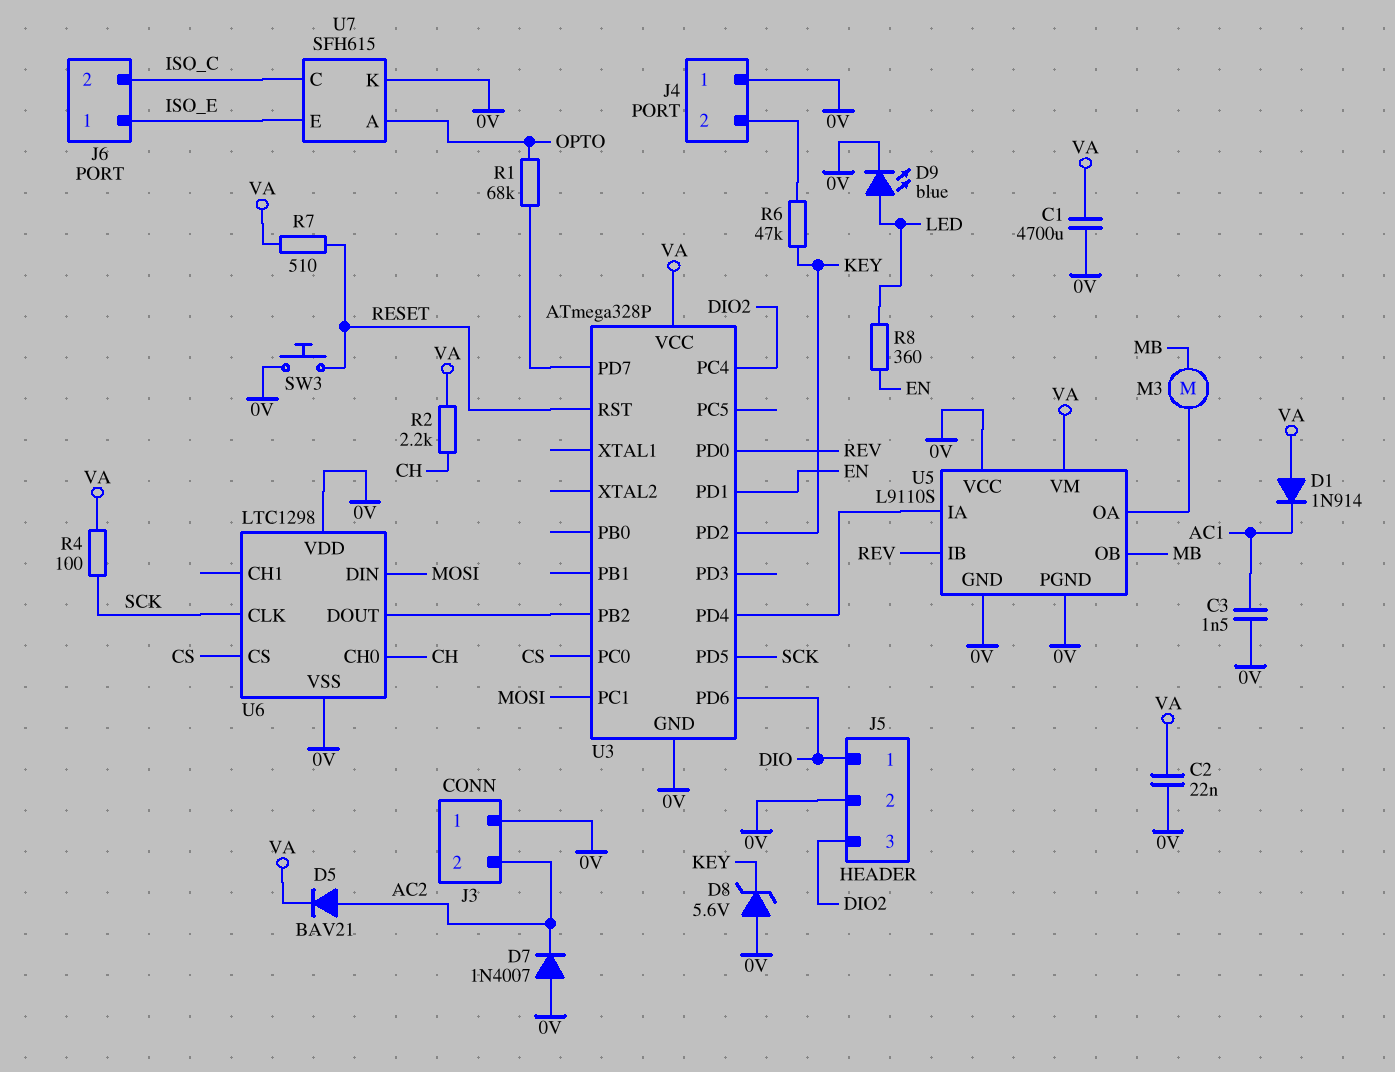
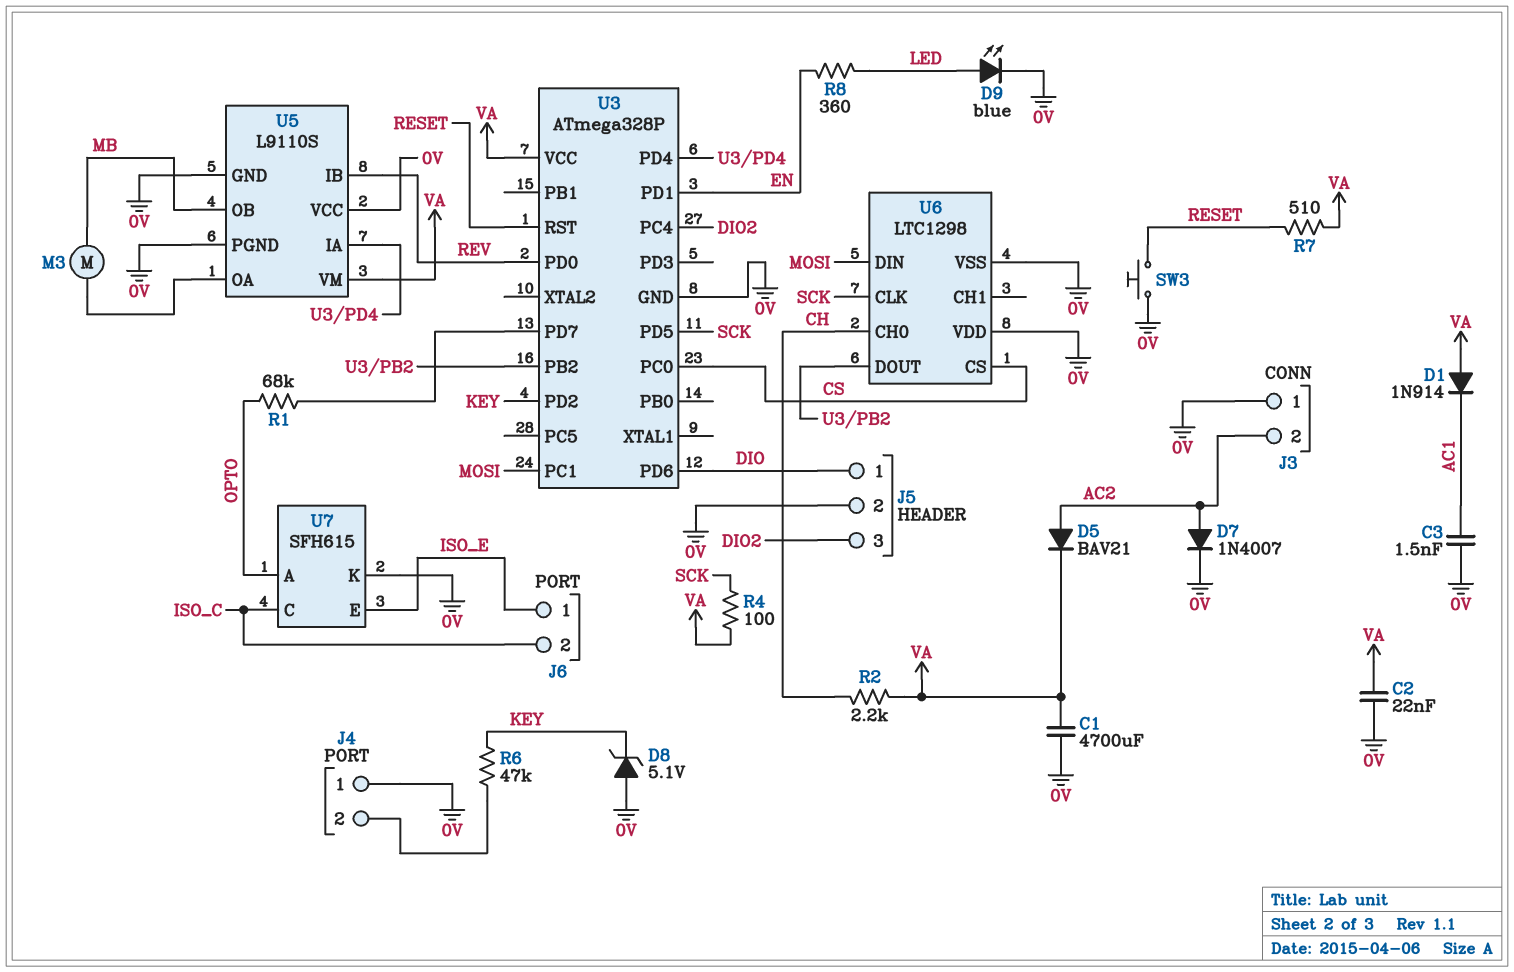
D7: diode 1N4007 (A 0V, K AC2) -> diode 1N4007 (A AC2, K 0V)
D8: zener 5.6V (A 0V, K KEY) -> zener 5.1V (A 0V, K KEY)

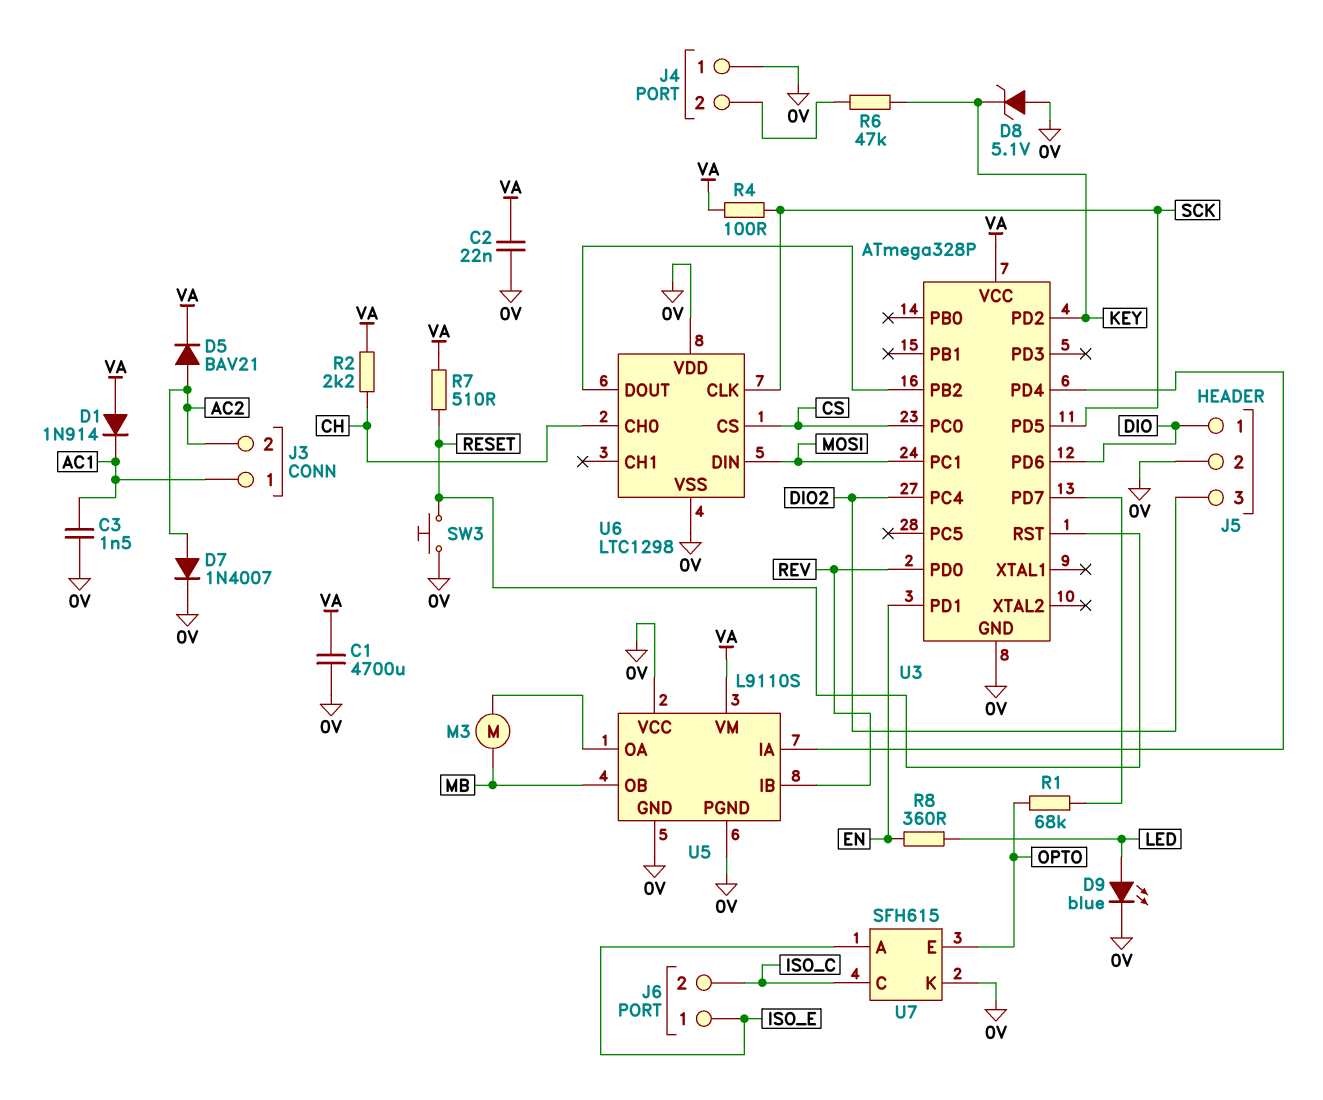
J3 pin 1: 0V -> AC1
U7 pin A: OPTO -> ISO_E
U7 pin E: ISO_E -> OPTO

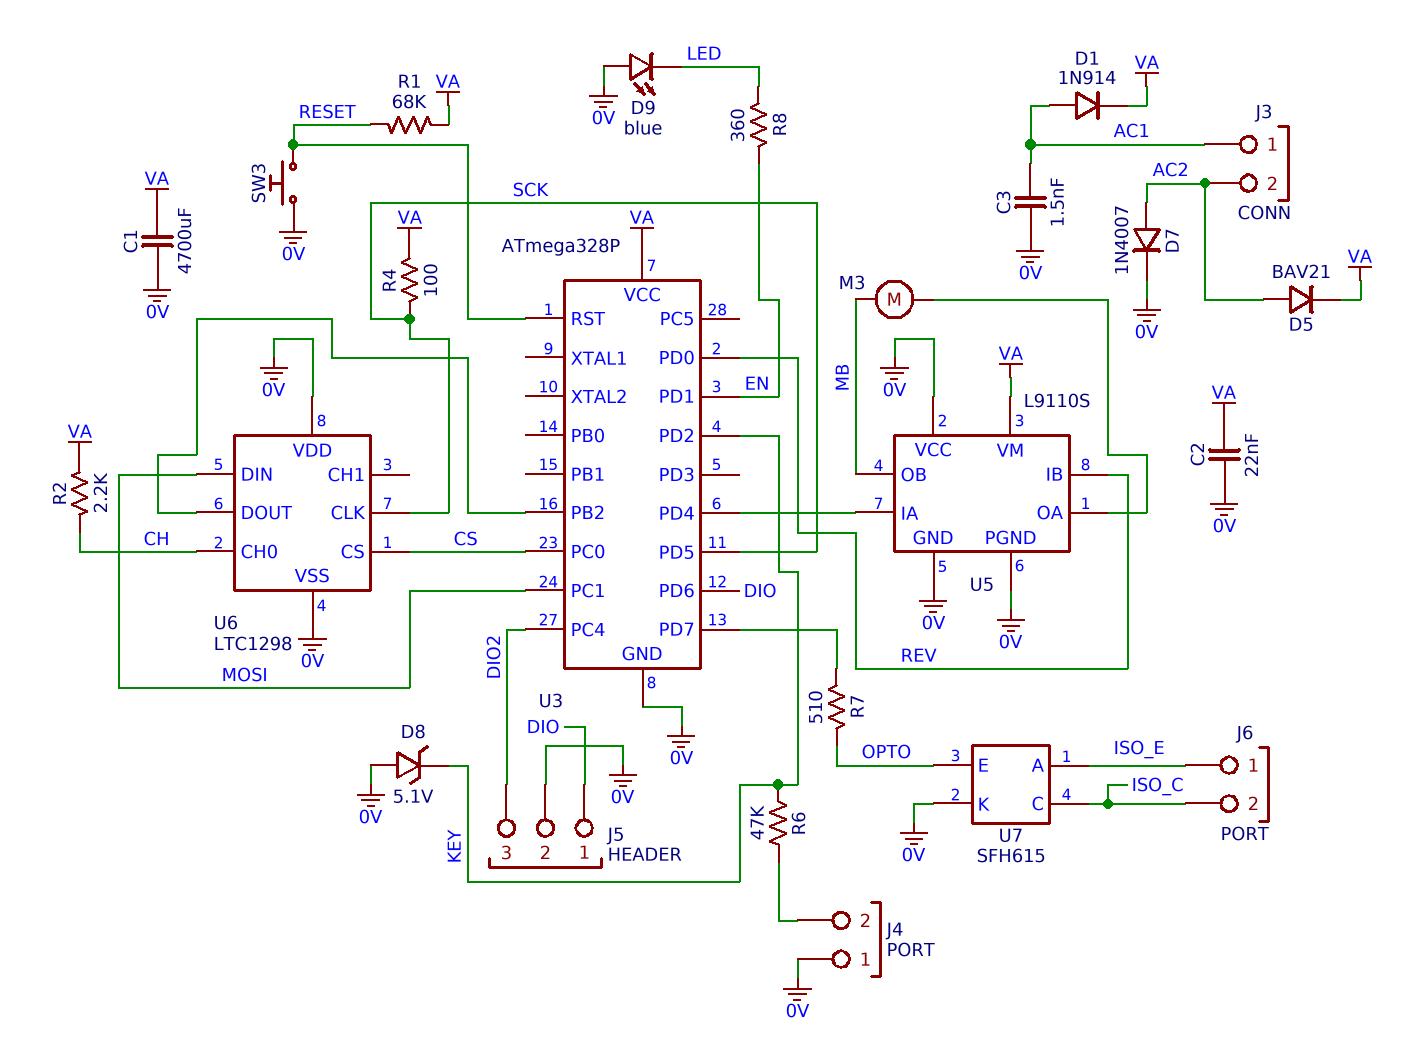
D1: diode 1N914 (A VA, K AC1) -> diode 1N914 (A AC1, K VA)
D9: LED blue (A LED, K 0V) -> LED blue (A 0V, K LED)
R1: 68k (OPTO, U3/PD7) -> 68k (RESET, VA)
R7: 510 (RESET, VA) -> 510 (OPTO, U3/PD7)

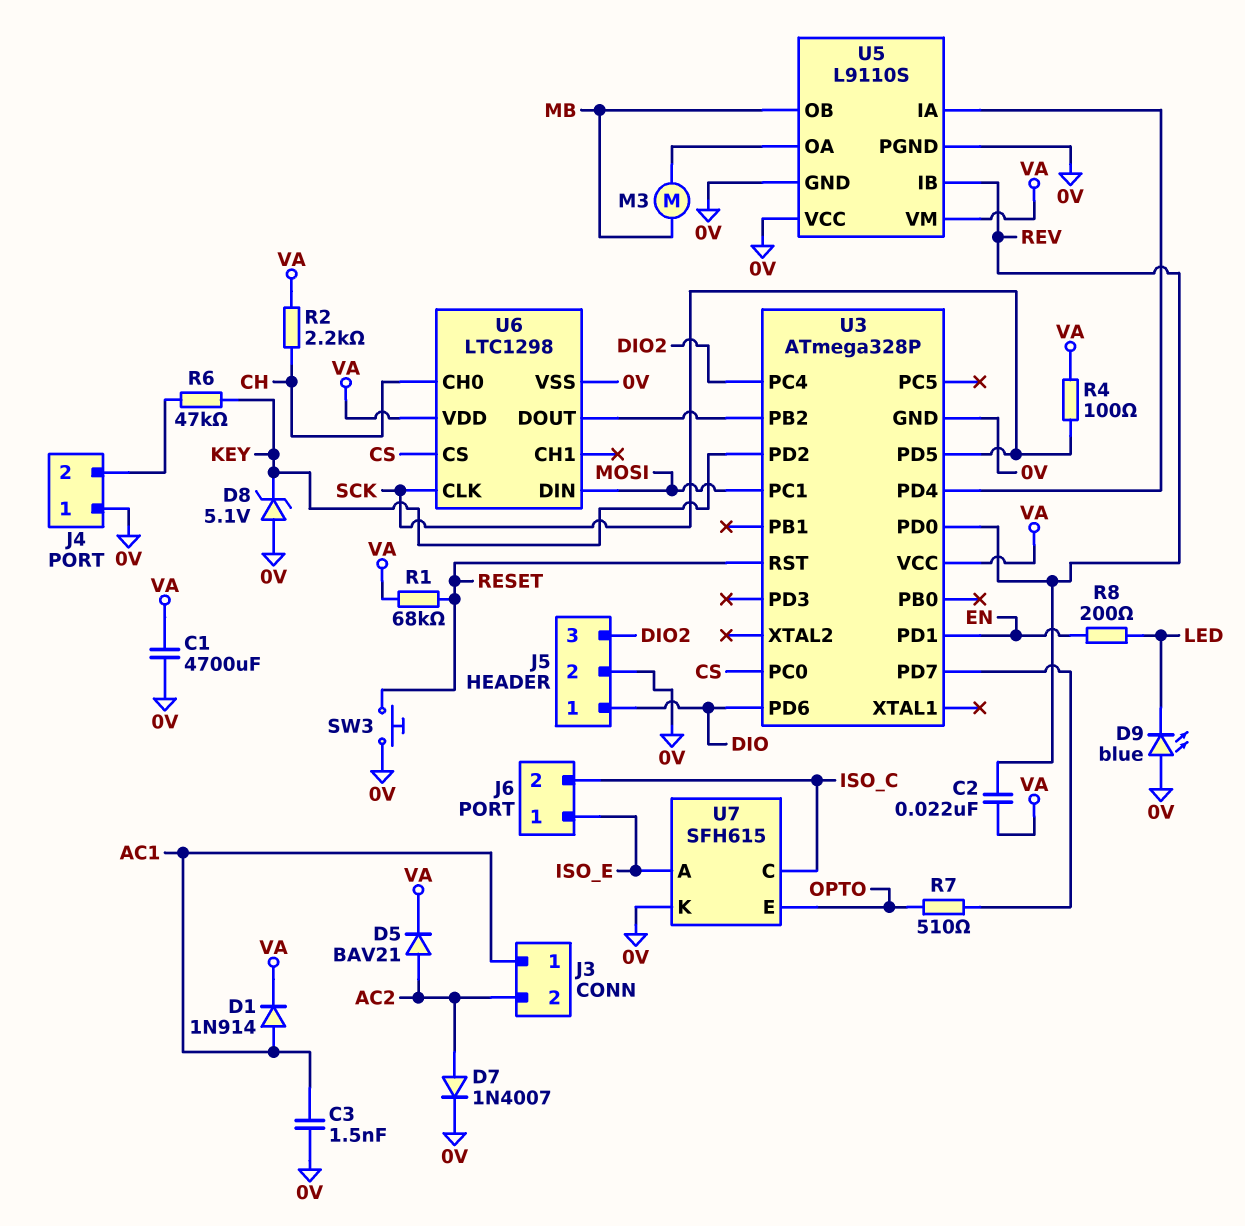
C2: 22nF (0V, VA) -> 22nF (REV, VA)
R8: 360 (EN, LED) -> 200 (EN, LED)
U6 pin VDD: 0V -> VA

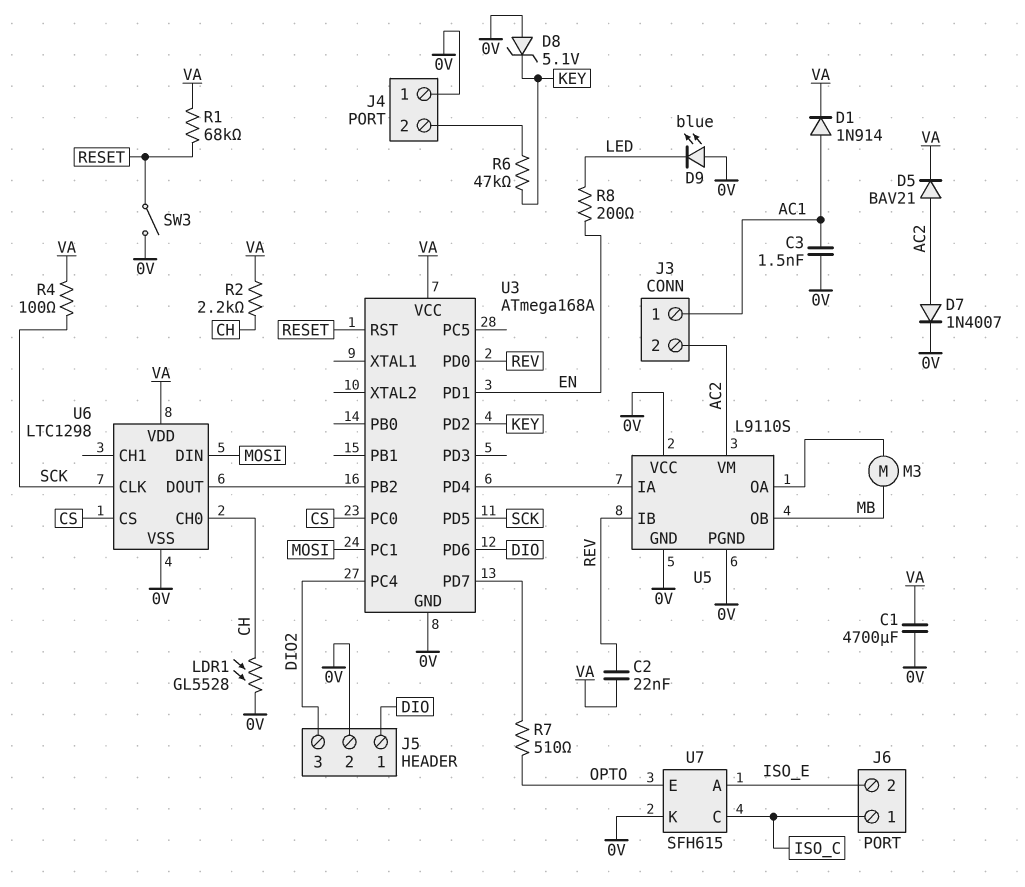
J6 pin 1: ISO_E -> ISO_C
J6 pin 2: ISO_C -> ISO_E
LDR1: none -> GL5528 (0V, CH)
SW3: button (0V, RESET) -> switch (0V, RESET)
U3: ATmega328P -> ATmega168A
U5 pin VM: VA -> AC2

